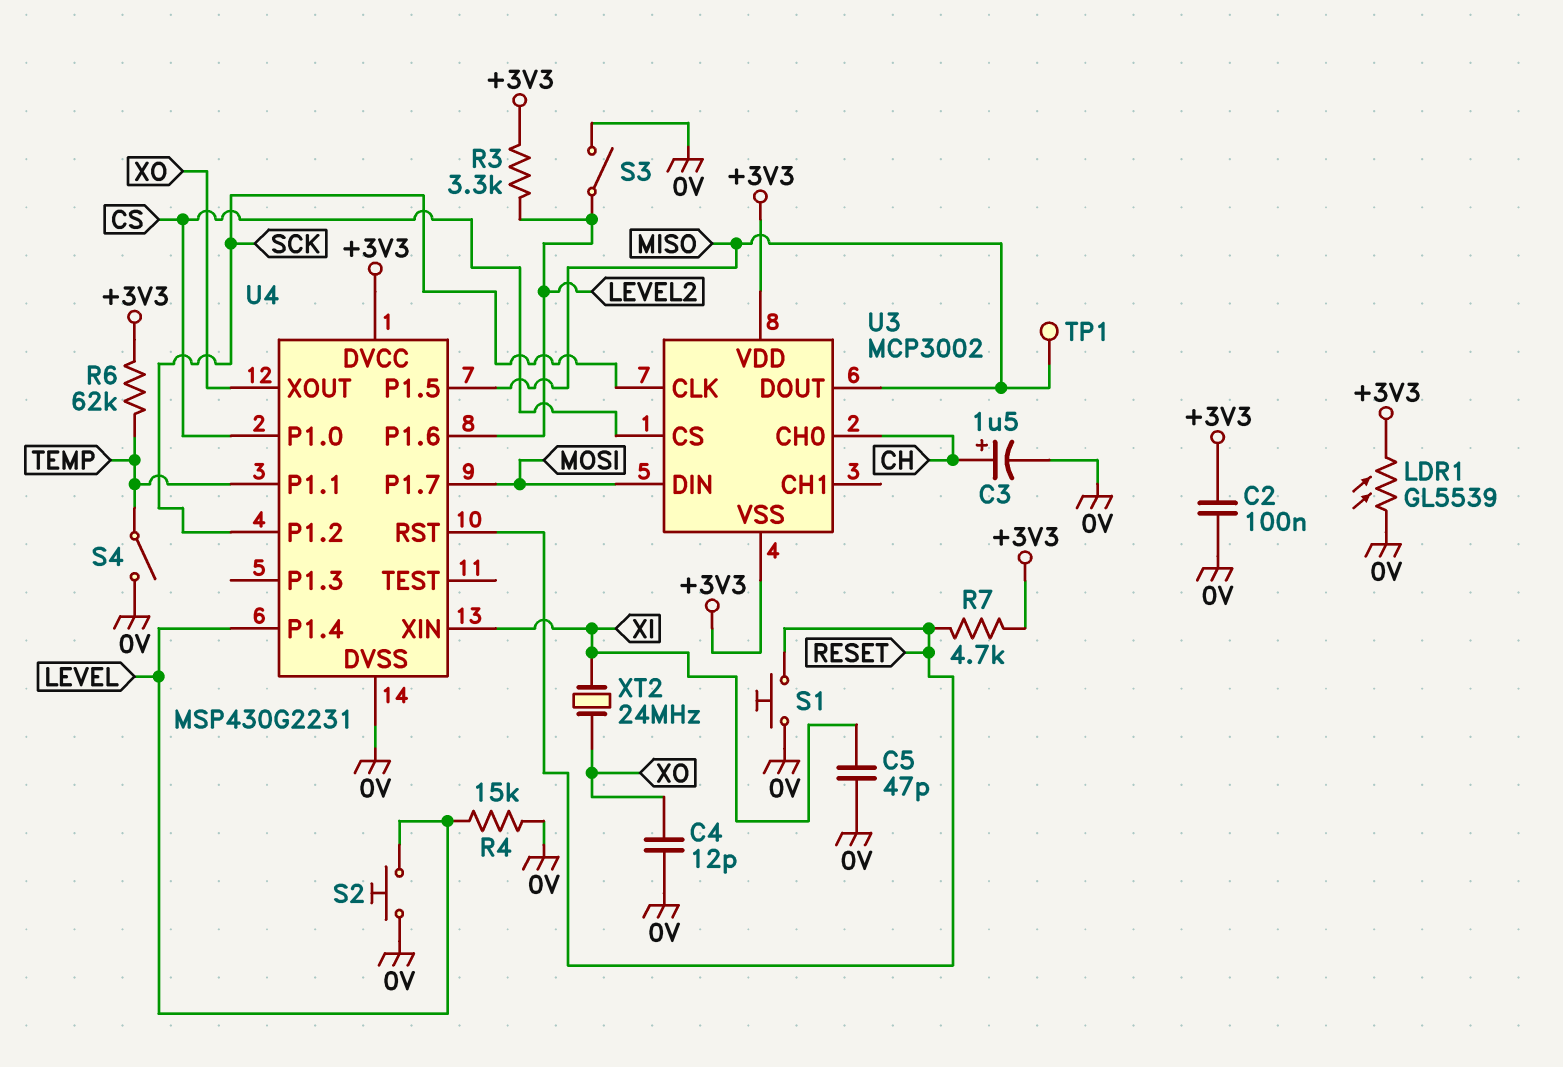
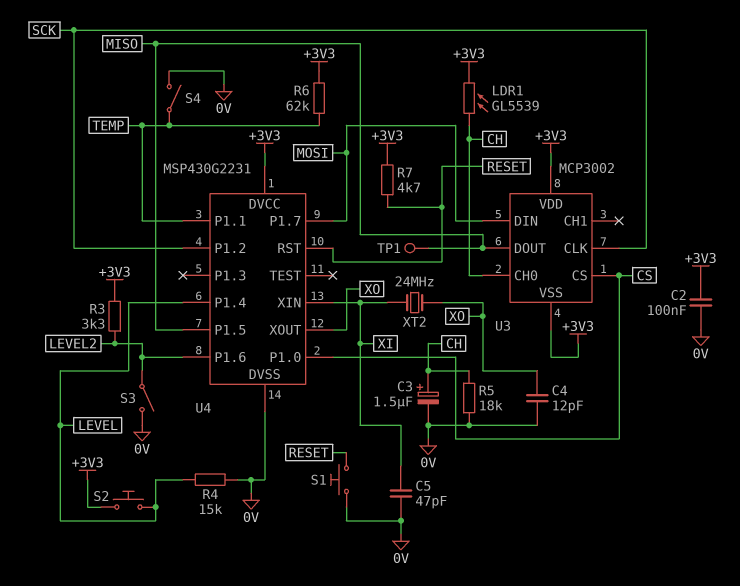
LDR1: GL5539 (+3V3, 0V) -> GL5539 (+3V3, CH)
R5: none -> 18k (0V, CH)
S2: button (0V, LEVEL) -> button (+3V3, LEVEL)

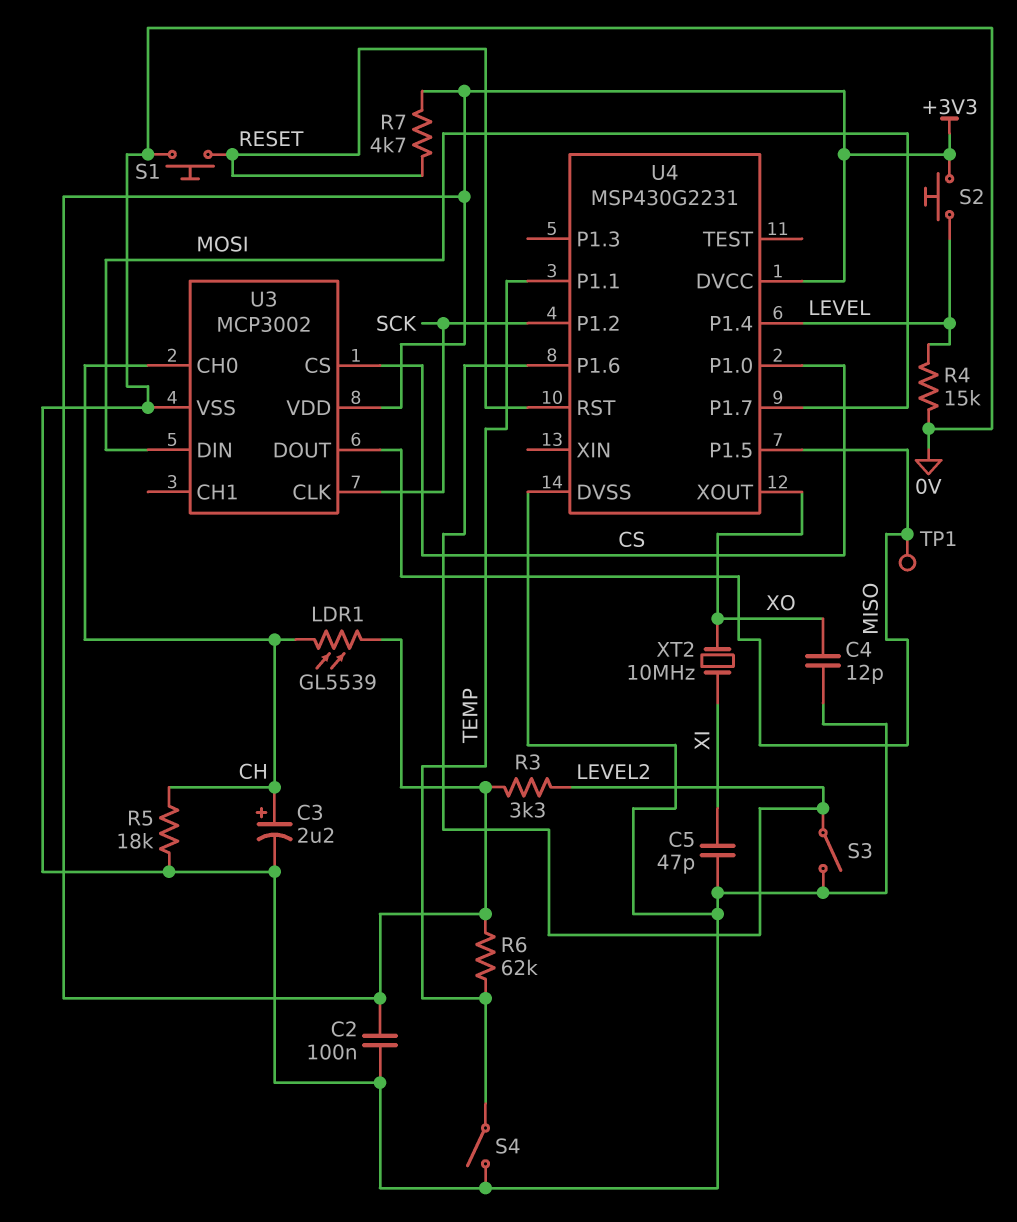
C3: 1.5uF (plus CH, minus 0V) -> 2.2uF (plus CH, minus 0V)
U3 pin VSS: +3V3 -> 0V
U4 pin XIN: XI -> none
XT2: 24MHz (XI, XO) -> 10MHz (XI, XO)

